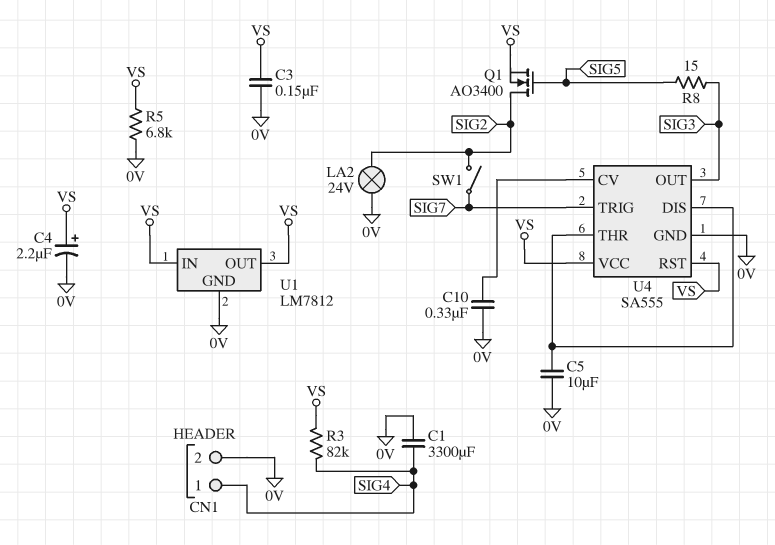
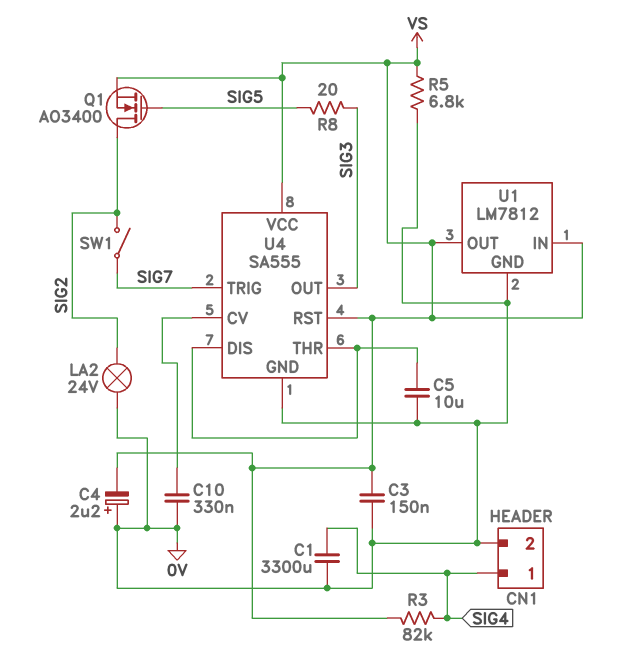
C4: 2.2uF (plus VS, minus 0V) -> 2.2uF (plus 0V, minus VS)
R8: 15 (SIG3, SIG5) -> 20 (SIG3, SIG5)

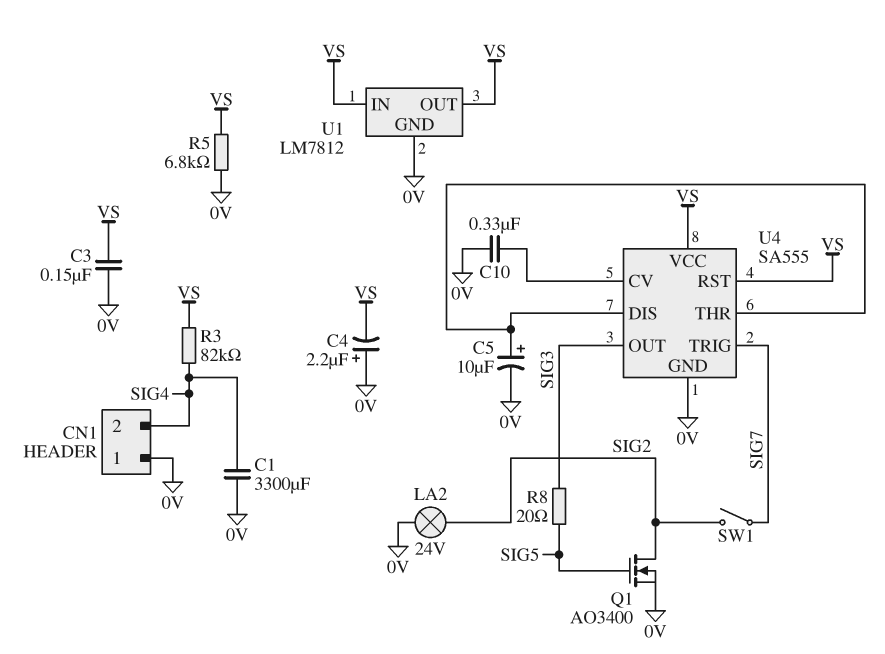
C5: 10uF (0V, U4/DIS) -> 10uF (plus U4/DIS, minus 0V)
CN1 pin 1: SIG4 -> 0V
CN1 pin 2: 0V -> SIG4
Q1: NMOS AO3400 (G SIG5, D SIG2, S VS) -> NMOS AO3400 (G SIG5, D SIG2, S 0V)

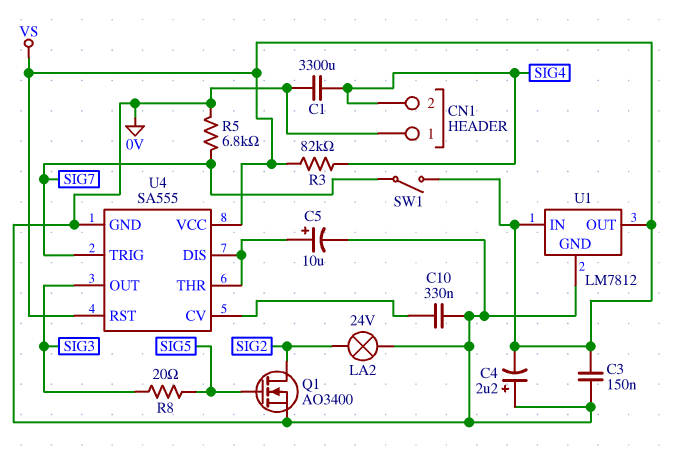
R5: 6.8k (0V, VS) -> 6.8k (0V, SIG7)
SW1: switch (SIG2, SIG7) -> switch (SIG7, VS)

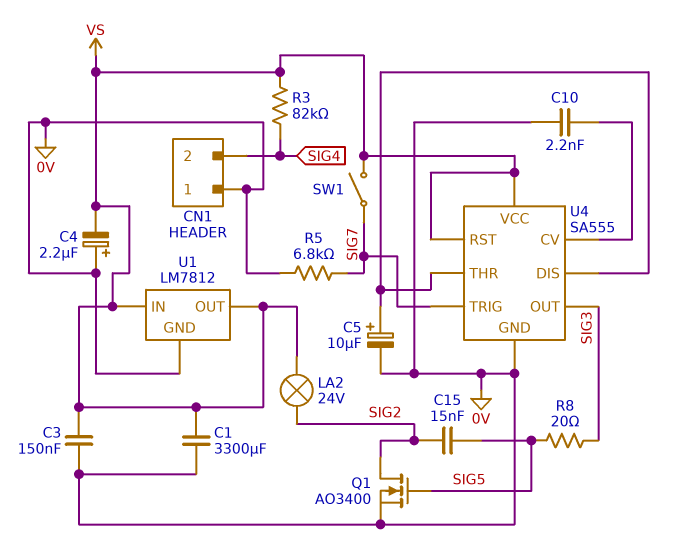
C1: 3300uF (0V, SIG4) -> 3300uF (0V, VS)
C10: 330nF (0V, U4/CV) -> 2.2nF (0V, U4/CV)
C15: none -> 15nF (SIG2, SIG5)
LA2: lamp 24V (0V, SIG2) -> lamp 24V (SIG2, VS)

